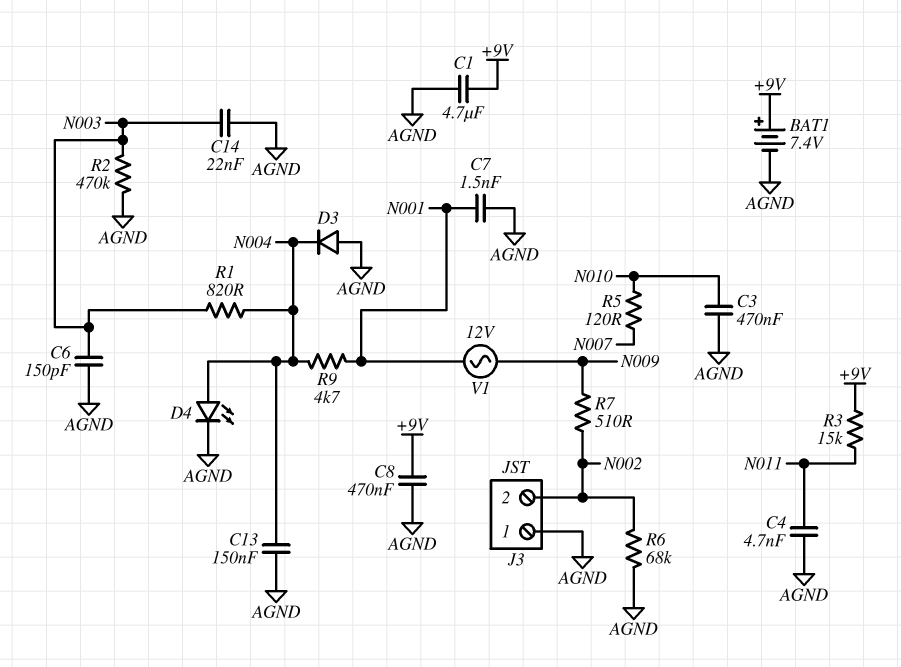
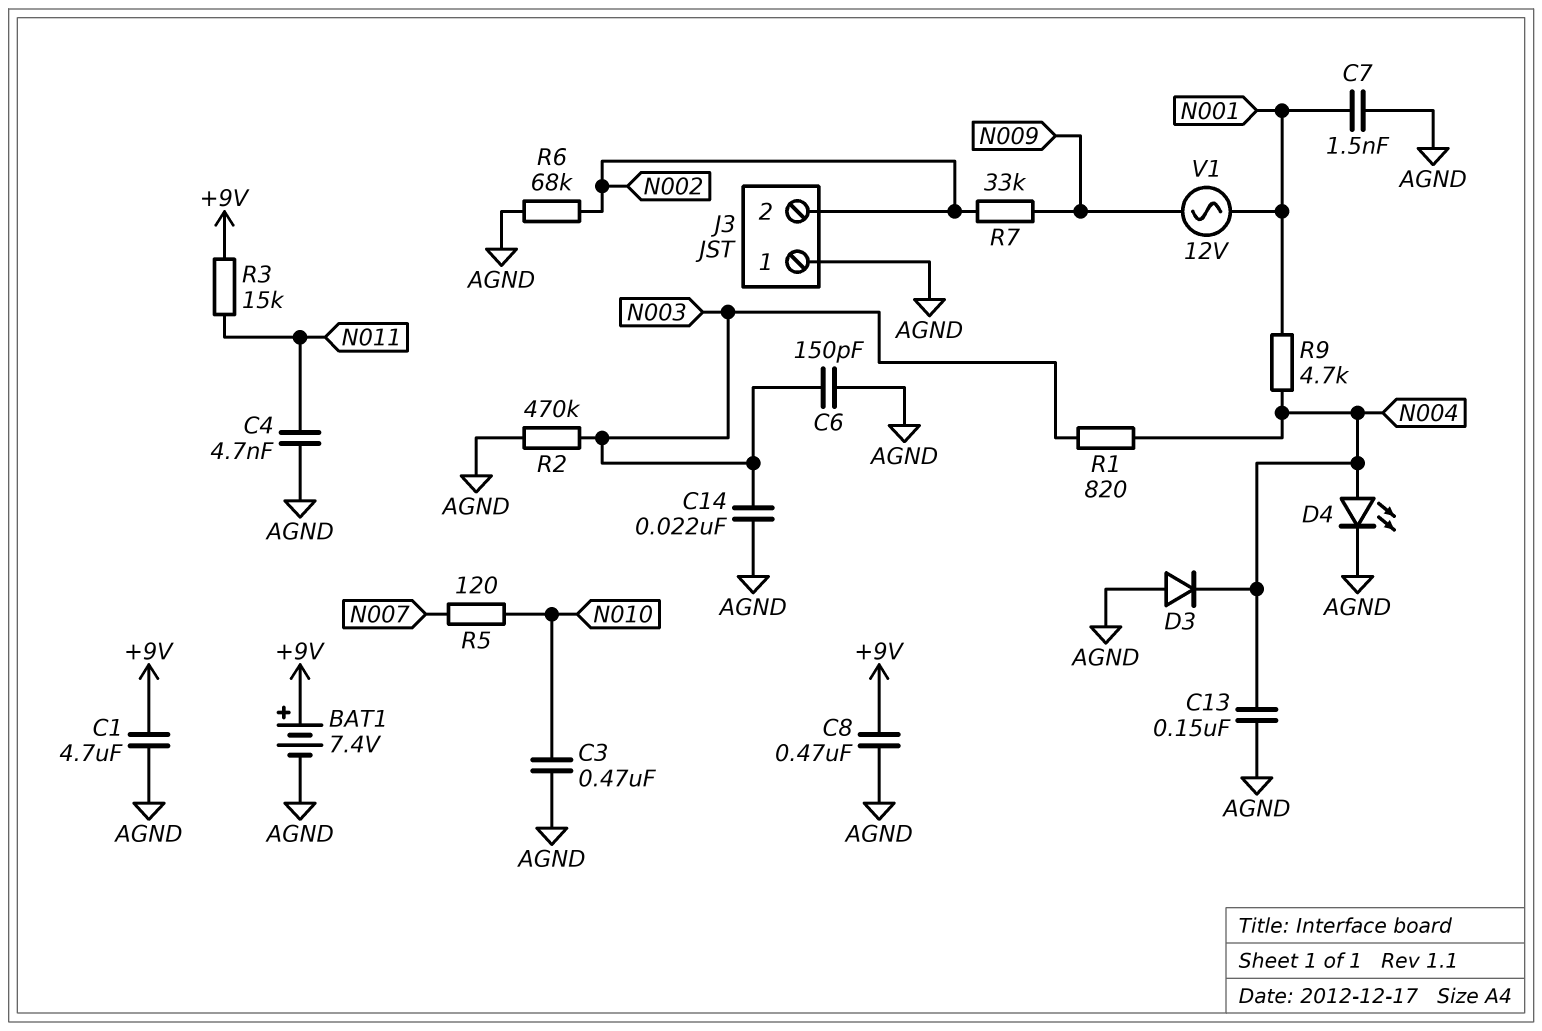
R7: 510 (N002, N009) -> 33k (N002, N009)

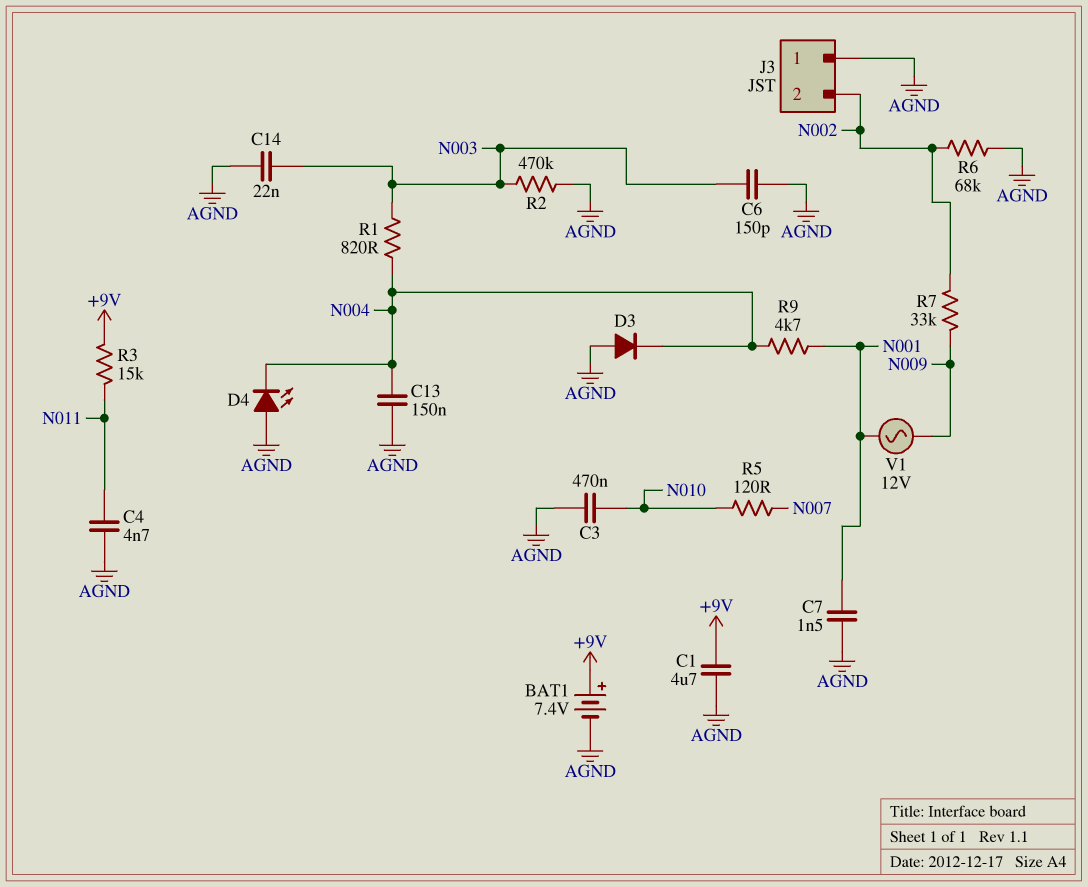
C8: 470nF (+9V, AGND) -> none
D4: LED (A N004, K AGND) -> LED (A AGND, K N004)

